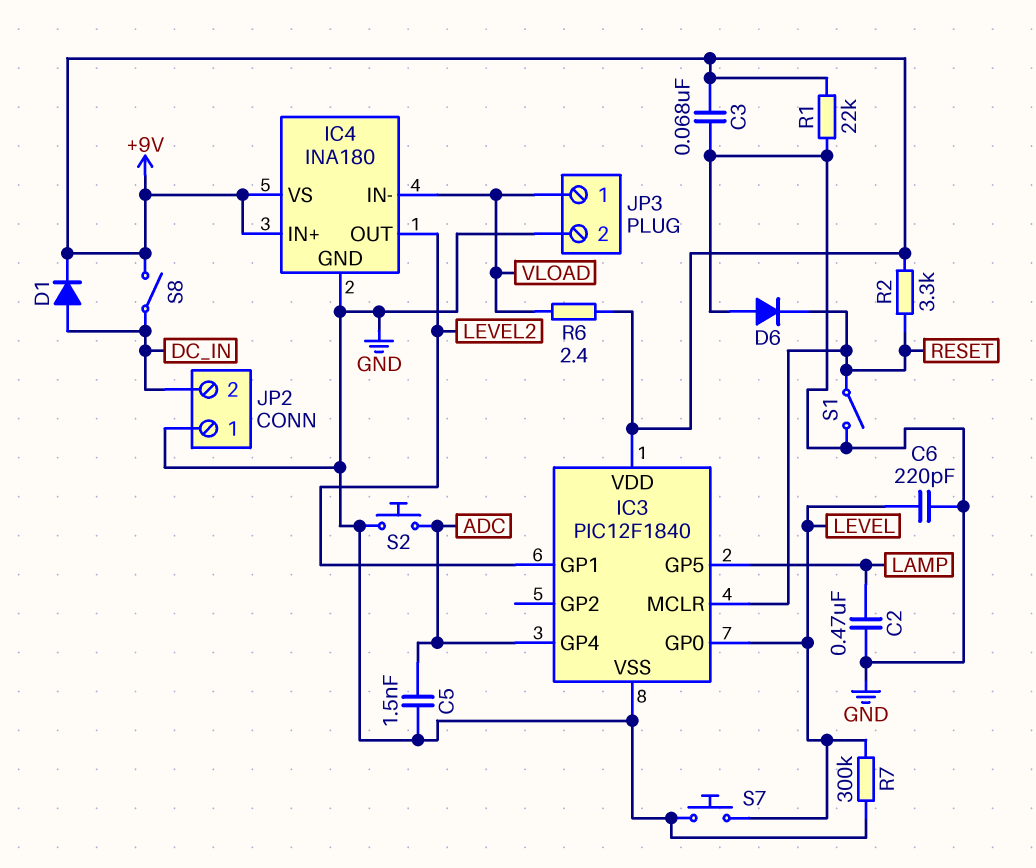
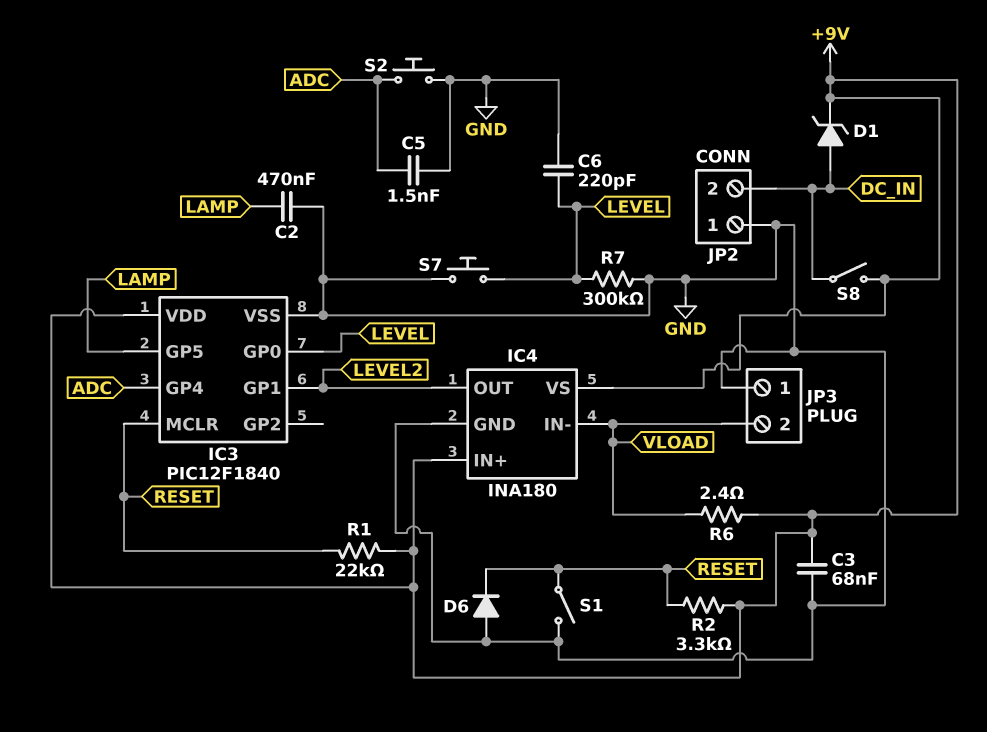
D1: diode (A DC_IN, K +9V) -> zener (A DC_IN, K +9V)
JP3 pin 1: VLOAD -> GND
JP3 pin 2: GND -> VLOAD
R1: 22k (+9V, GND) -> 22k (+9V, RESET)

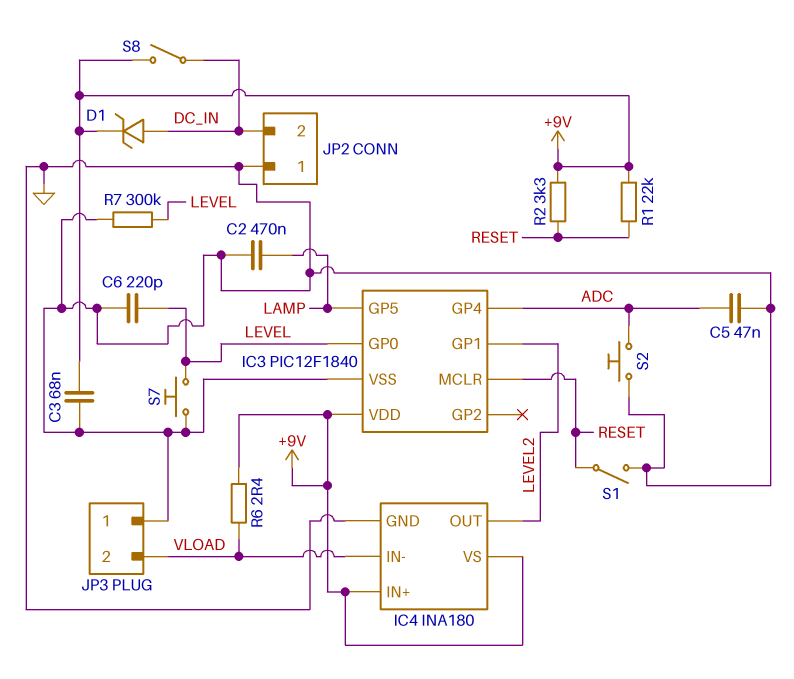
C5: 1.5nF (ADC, GND) -> 47nF (ADC, GND)
D6: diode (A GND, K RESET) -> none

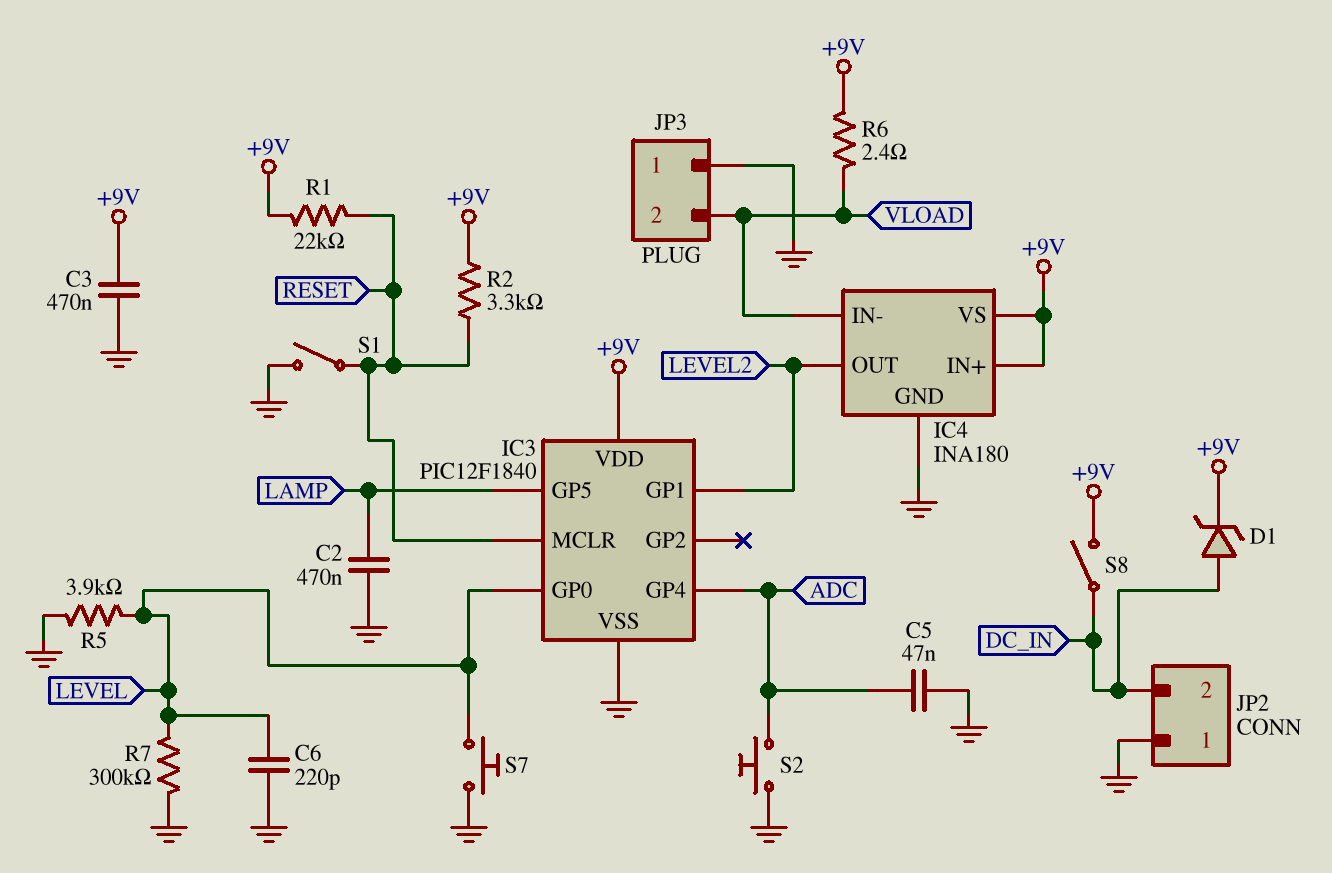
C3: 68nF (+9V, GND) -> 470nF (+9V, GND)
R5: none -> 3.9k (GND, LEVEL)

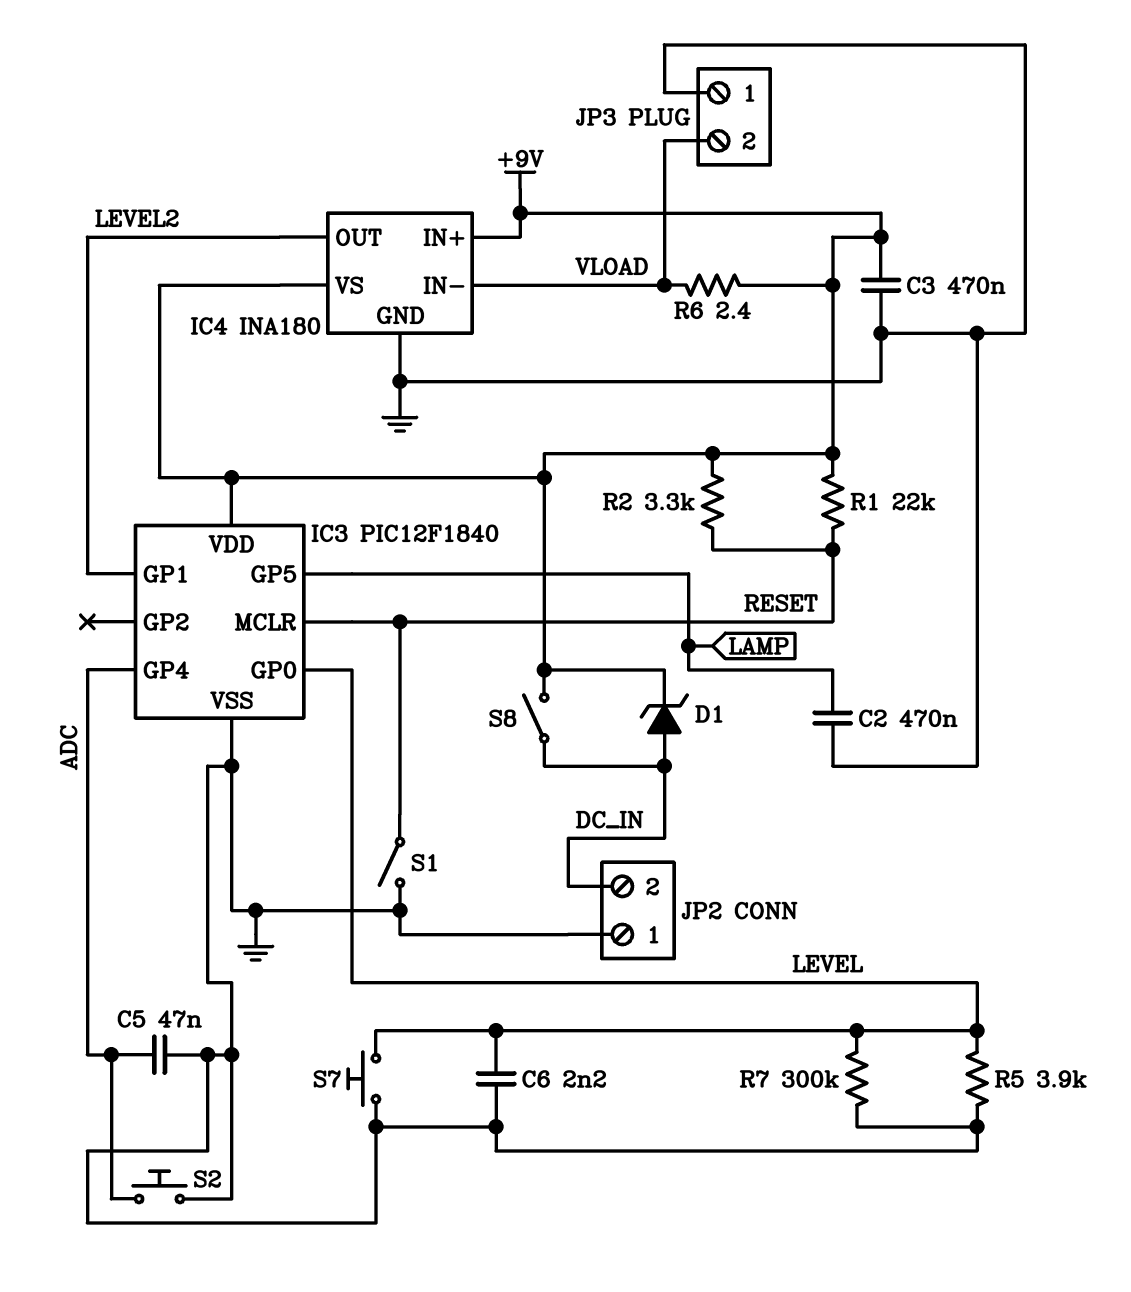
C6: 220pF (GND, LEVEL) -> 2.2nF (GND, LEVEL)

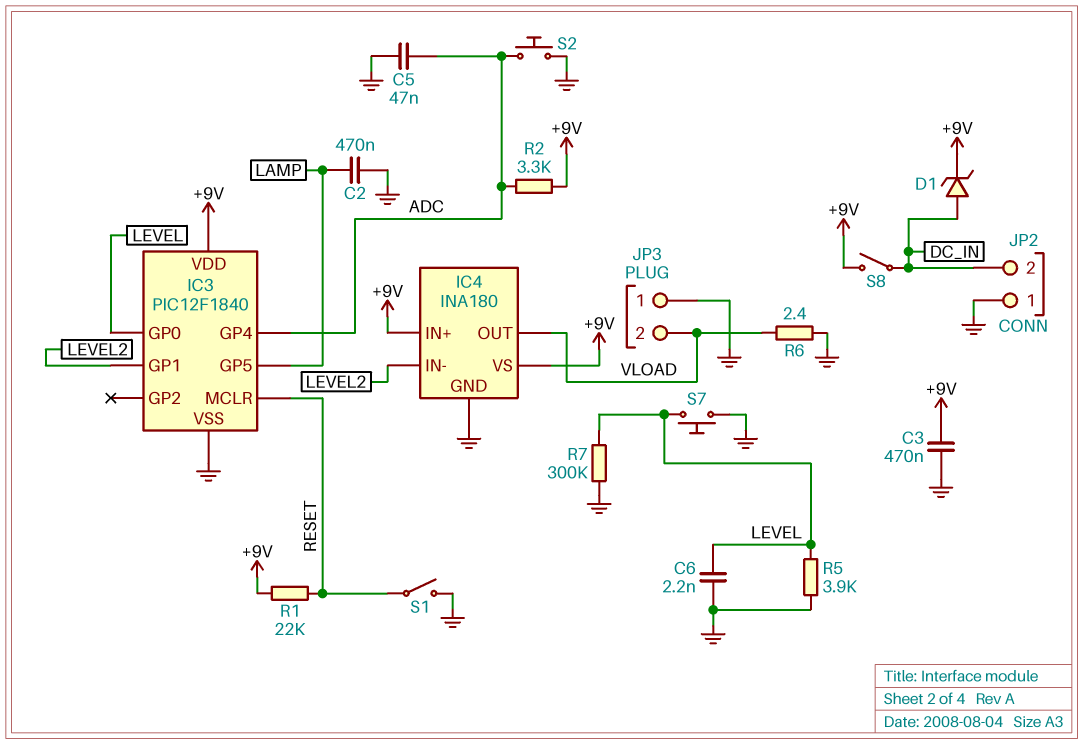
IC4 pin IN-: VLOAD -> LEVEL2
IC4 pin OUT: LEVEL2 -> VLOAD
R2: 3.3k (+9V, RESET) -> 3.3k (+9V, ADC)
R6: 2.4 (+9V, VLOAD) -> 2.4 (GND, VLOAD)

